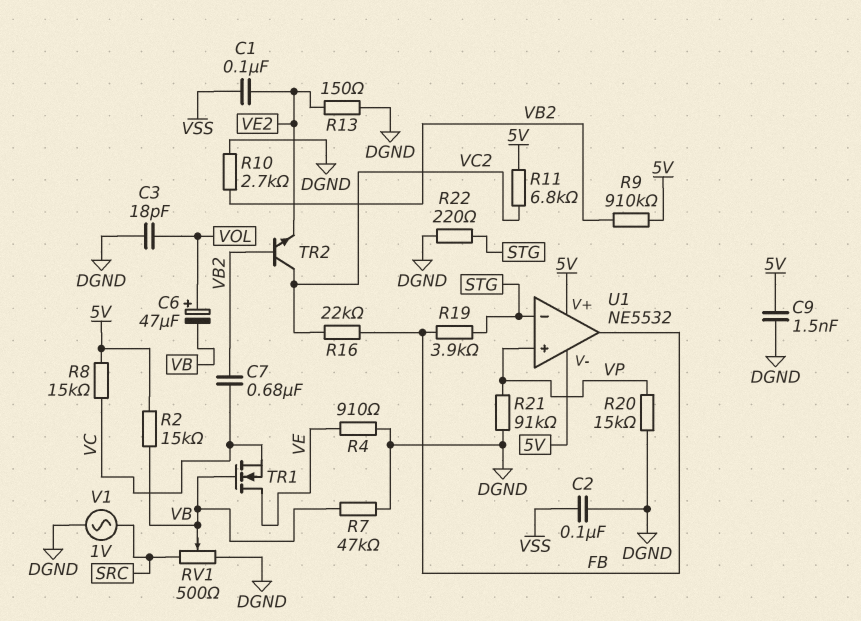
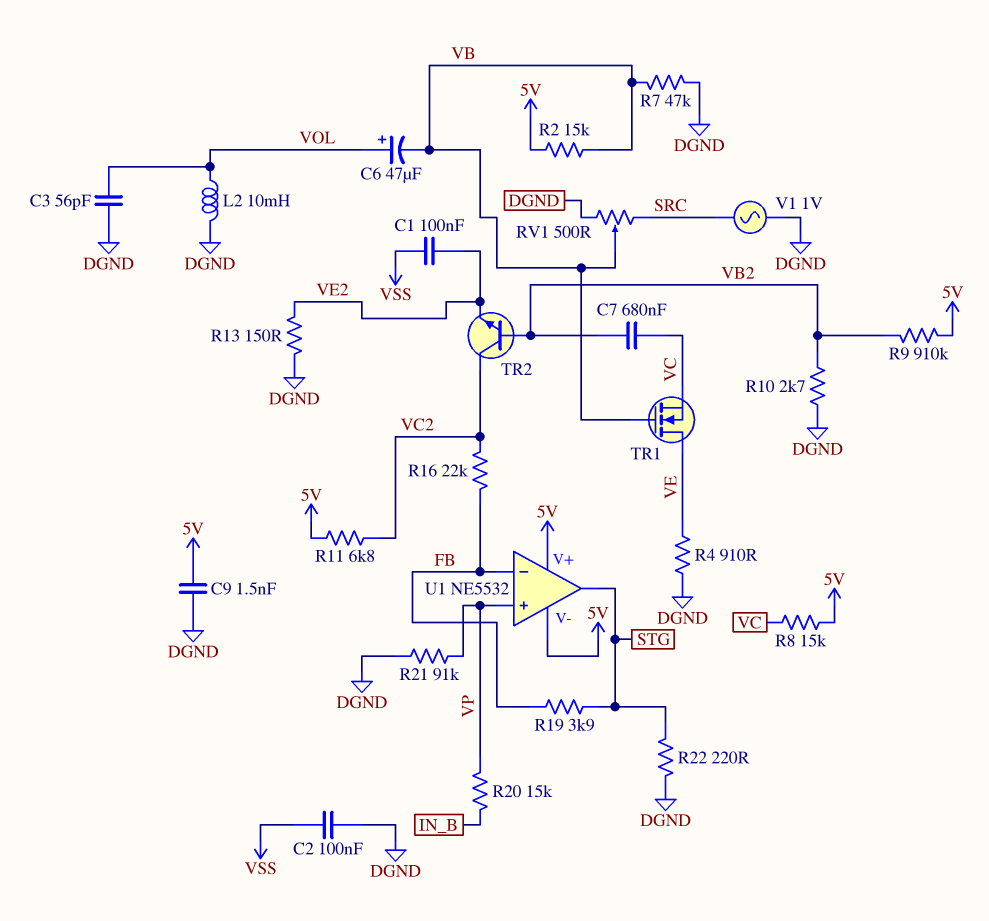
C3: 18pF (DGND, VOL) -> 56pF (DGND, VOL)
L2: none -> 10mH (DGND, VOL)
R20: 15k (DGND, VP) -> 15k (IN_B, VP)
U1 pin in-: STG -> FB
U1 pin out: FB -> STG

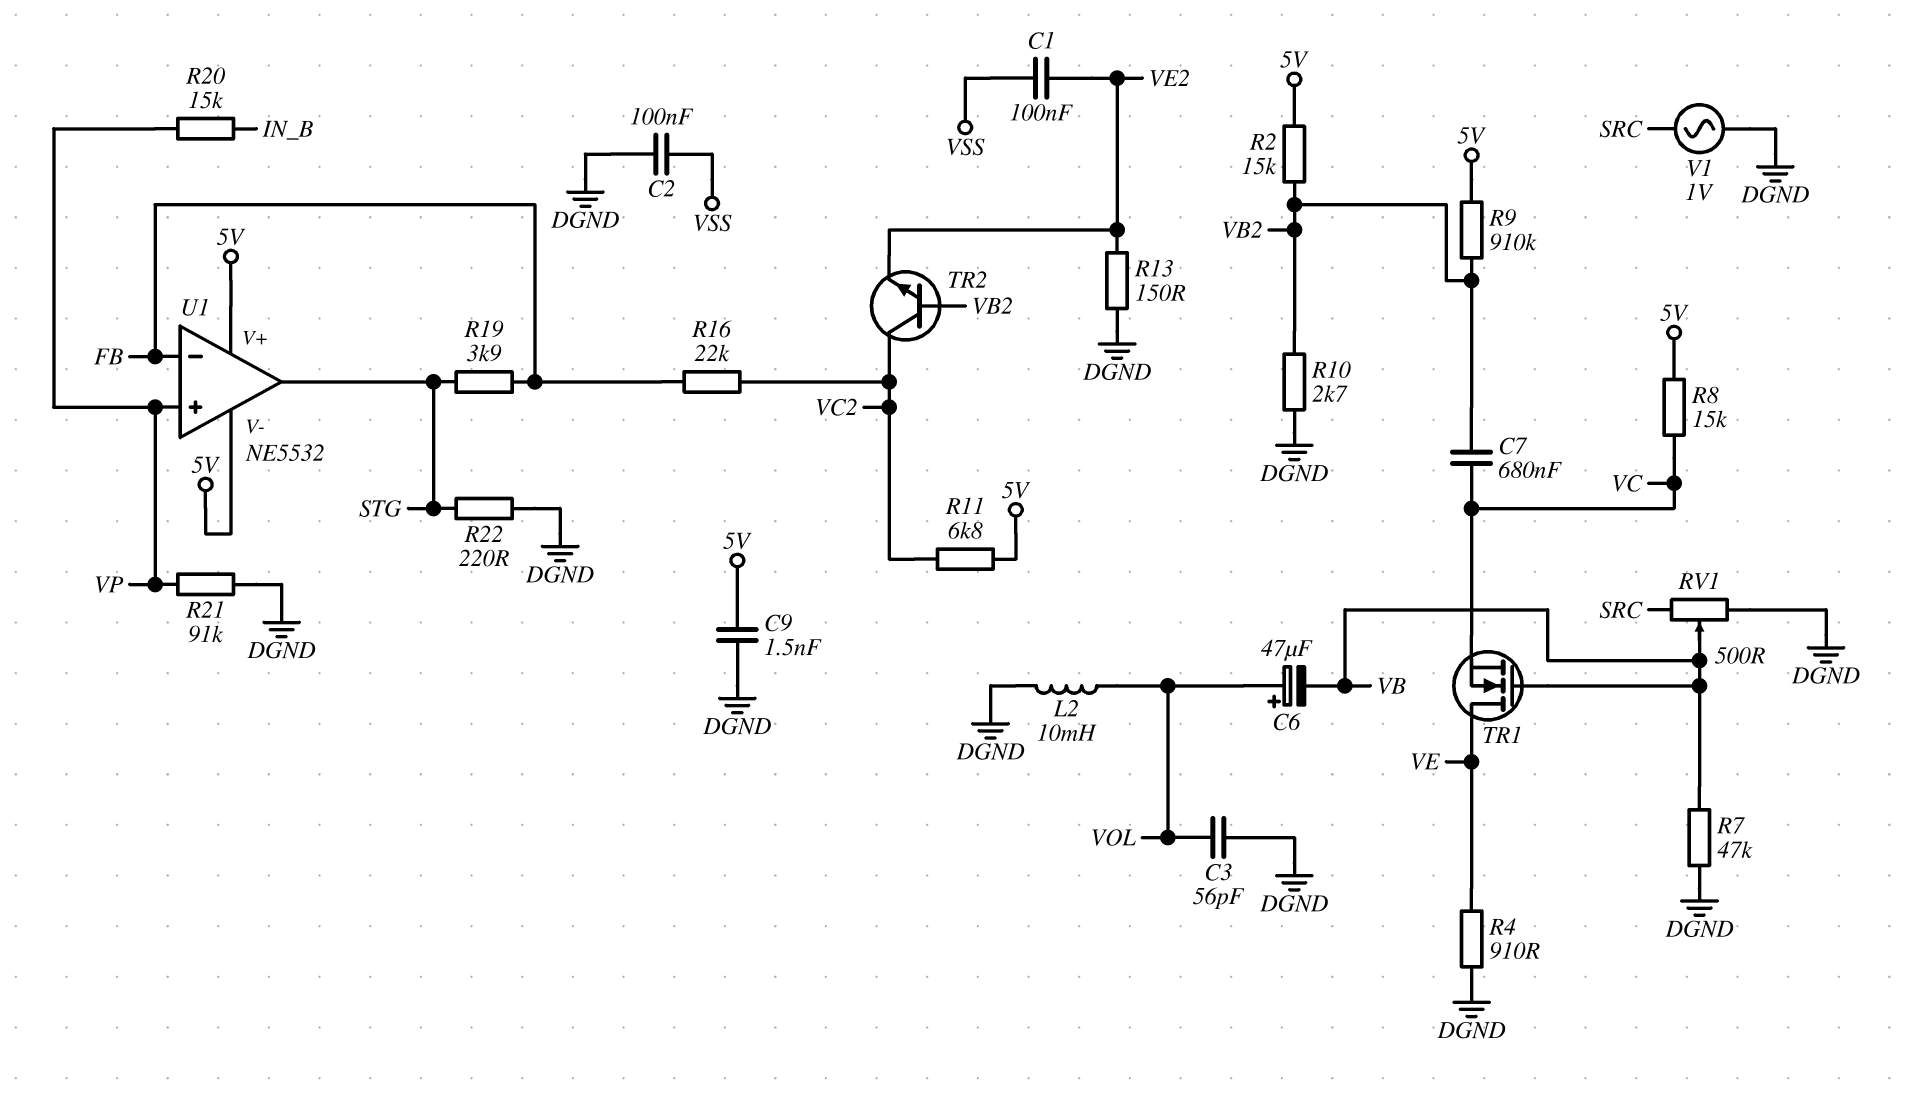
R2: 15k (5V, VB) -> 15k (5V, VB2)

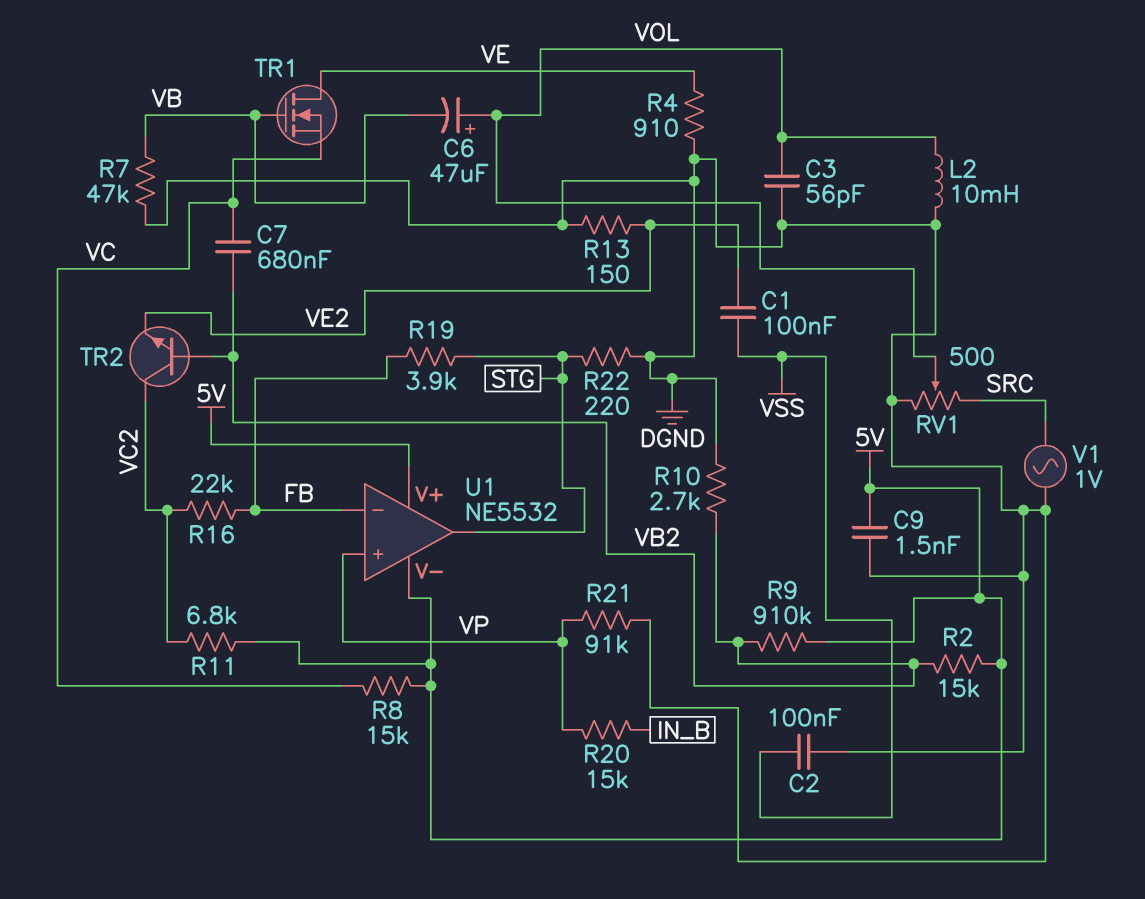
RV1: 500 (DGND, SRC, wiper VB) -> 500 (DGND, SRC, wiper VOL)

